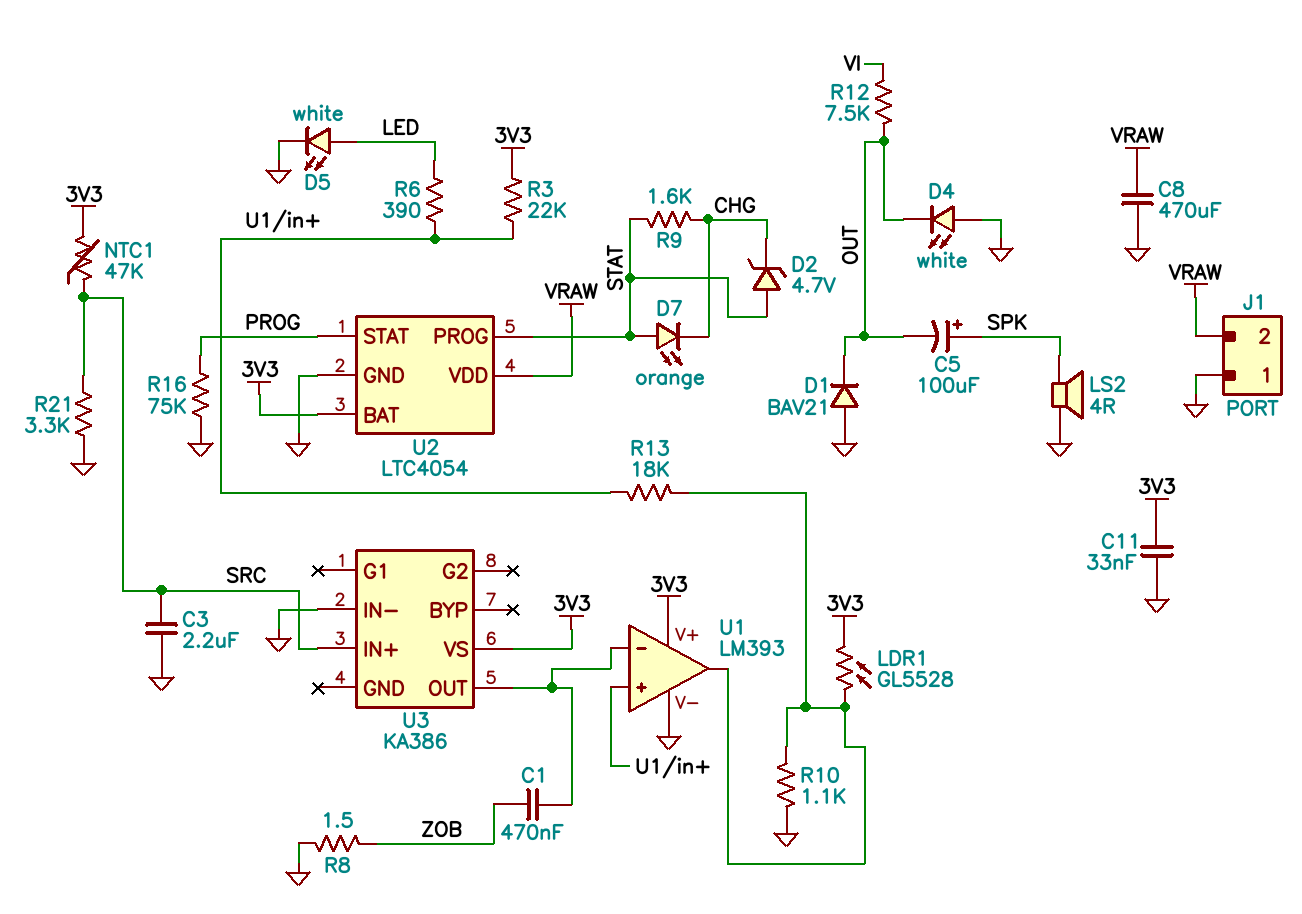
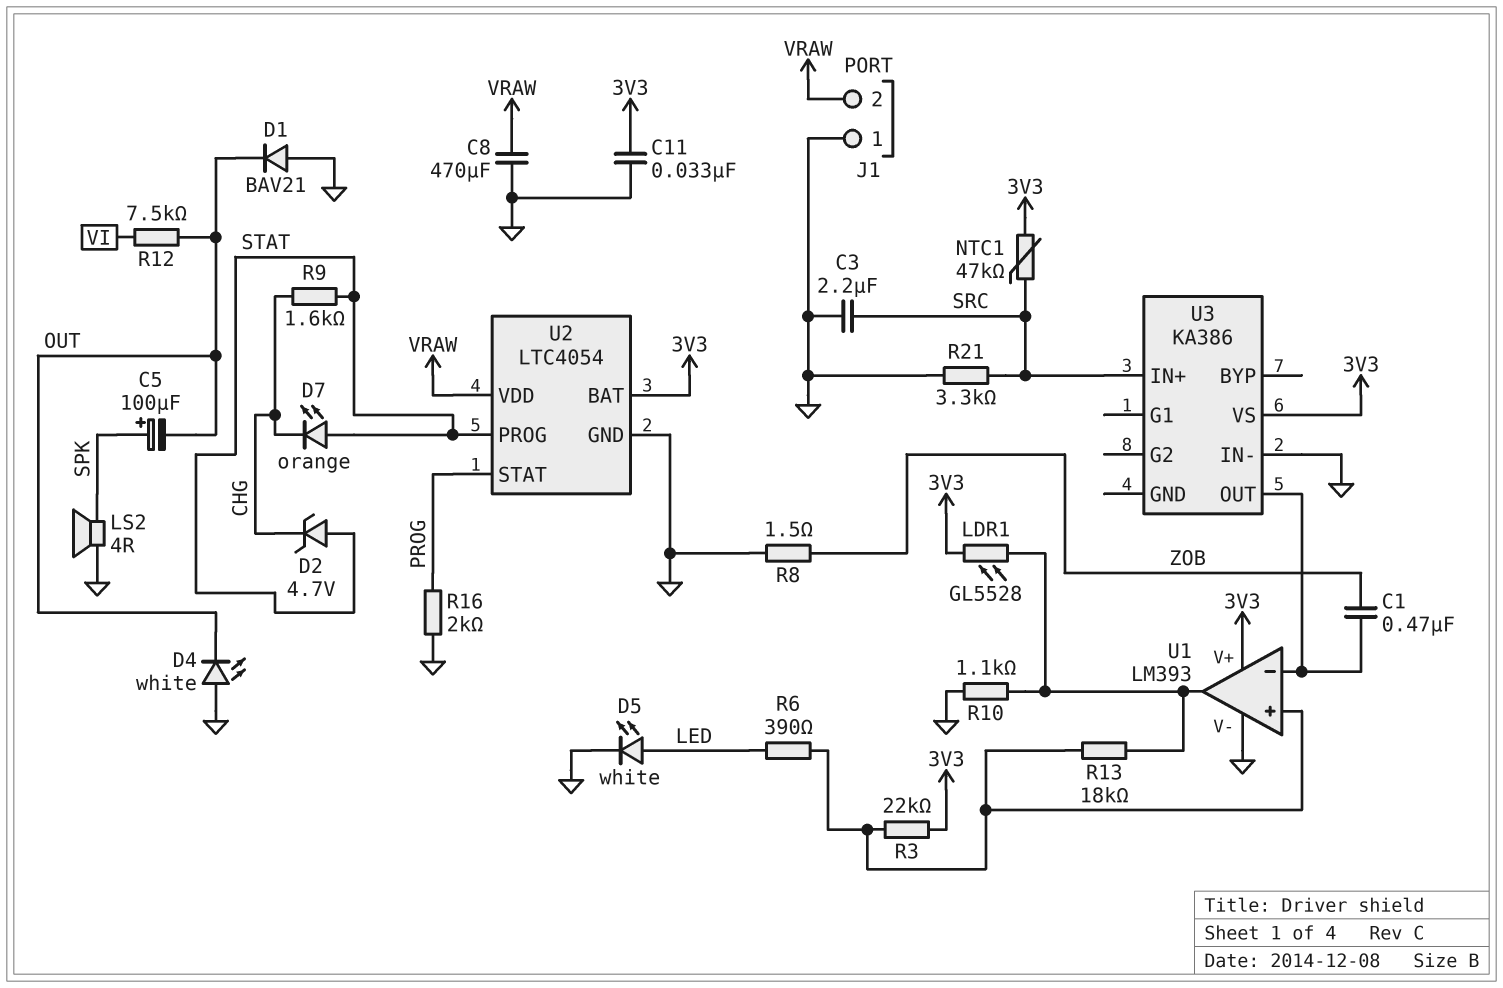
R16: 75k (GND, PROG) -> 2k (GND, PROG)

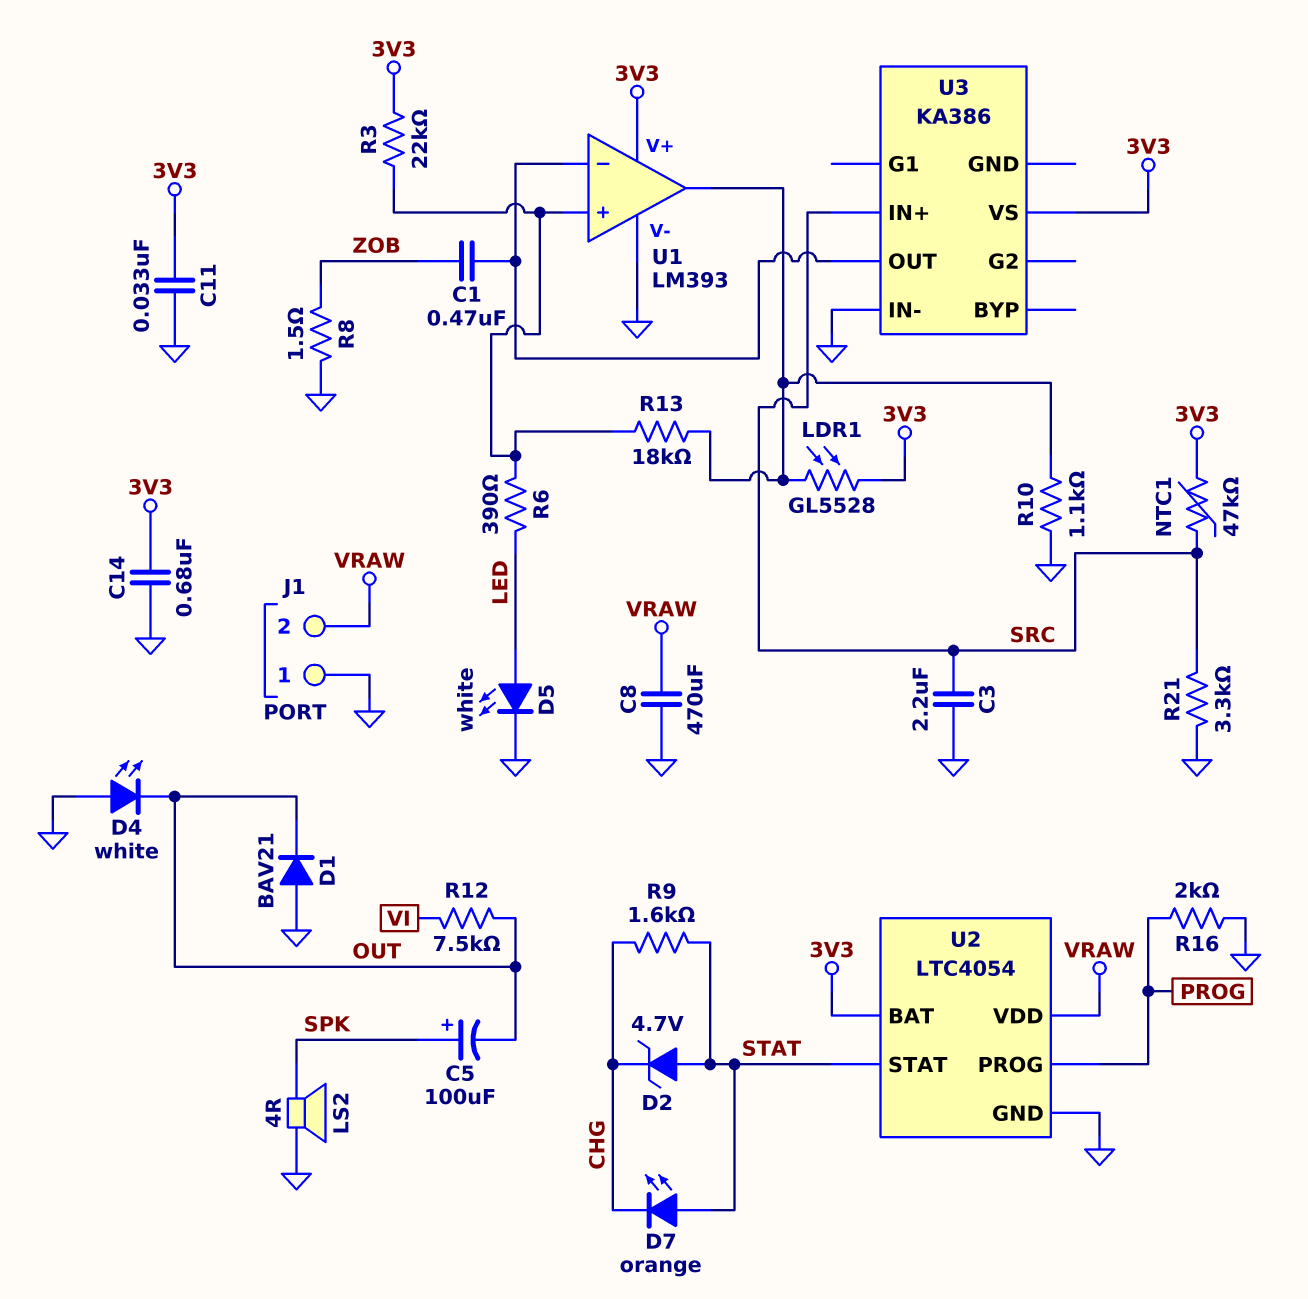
C14: none -> 680nF (3V3, GND)
U2 pin PROG: STAT -> PROG
U2 pin STAT: PROG -> STAT

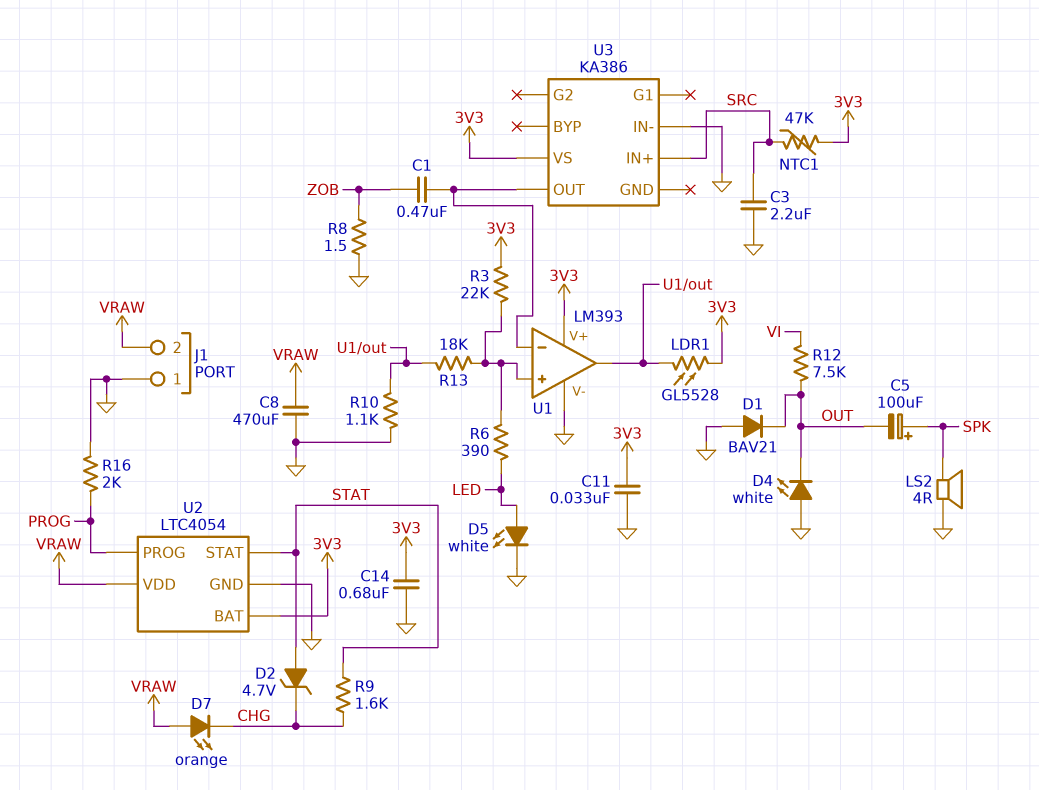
D7: LED orange (A STAT, K CHG) -> LED orange (A VRAW, K CHG)
R21: 3.3k (GND, SRC) -> none

